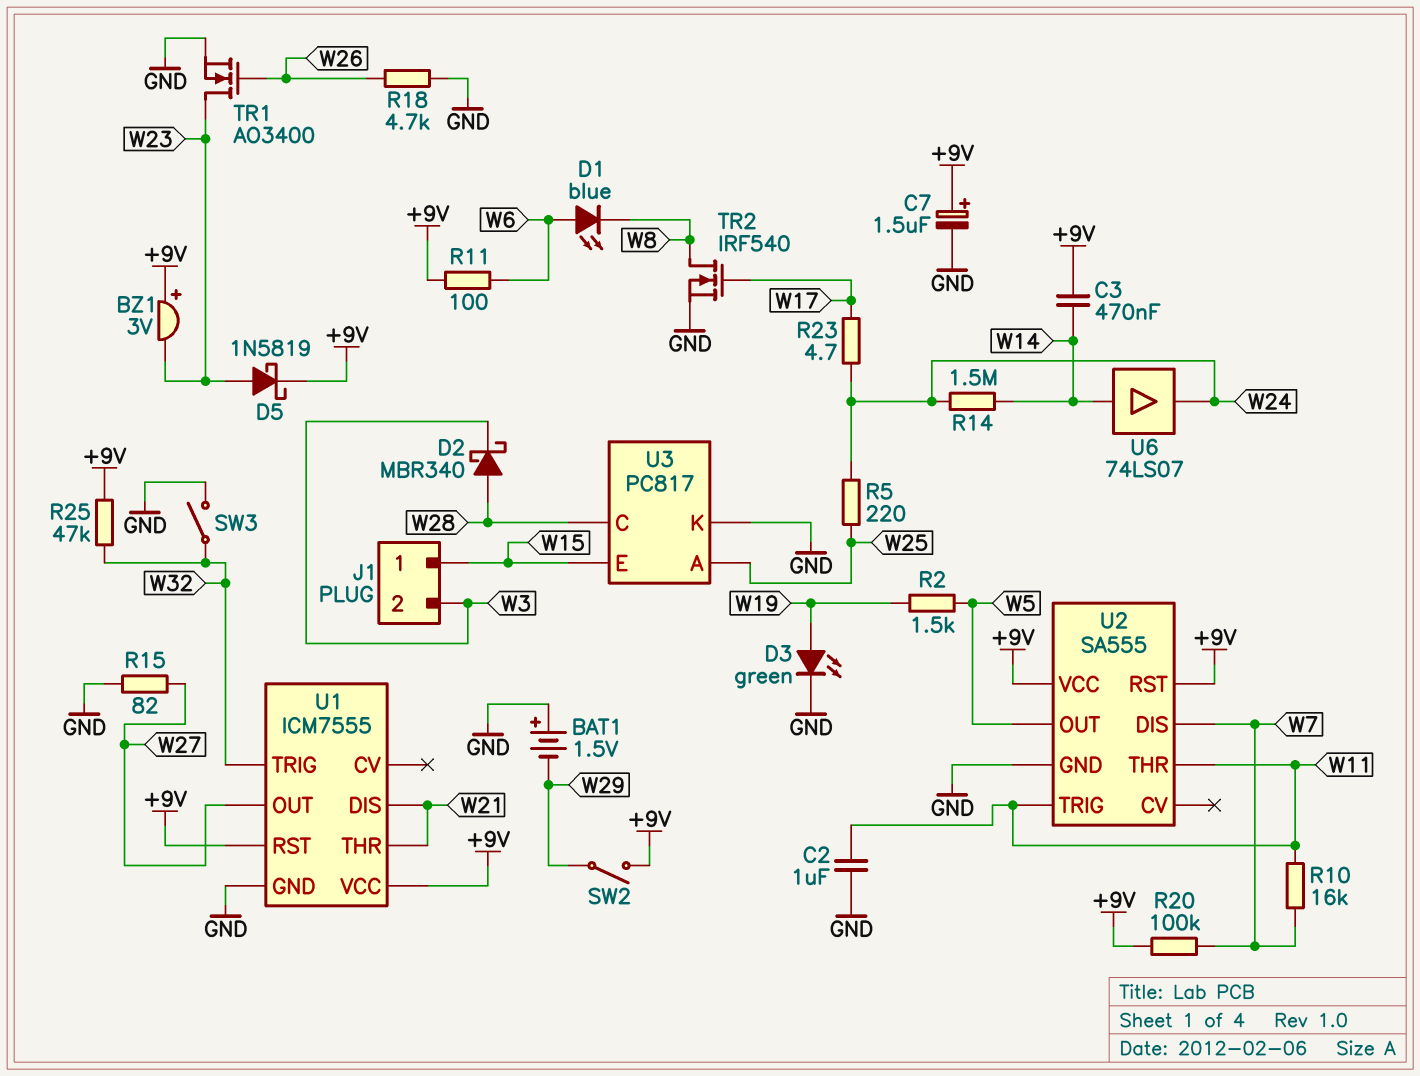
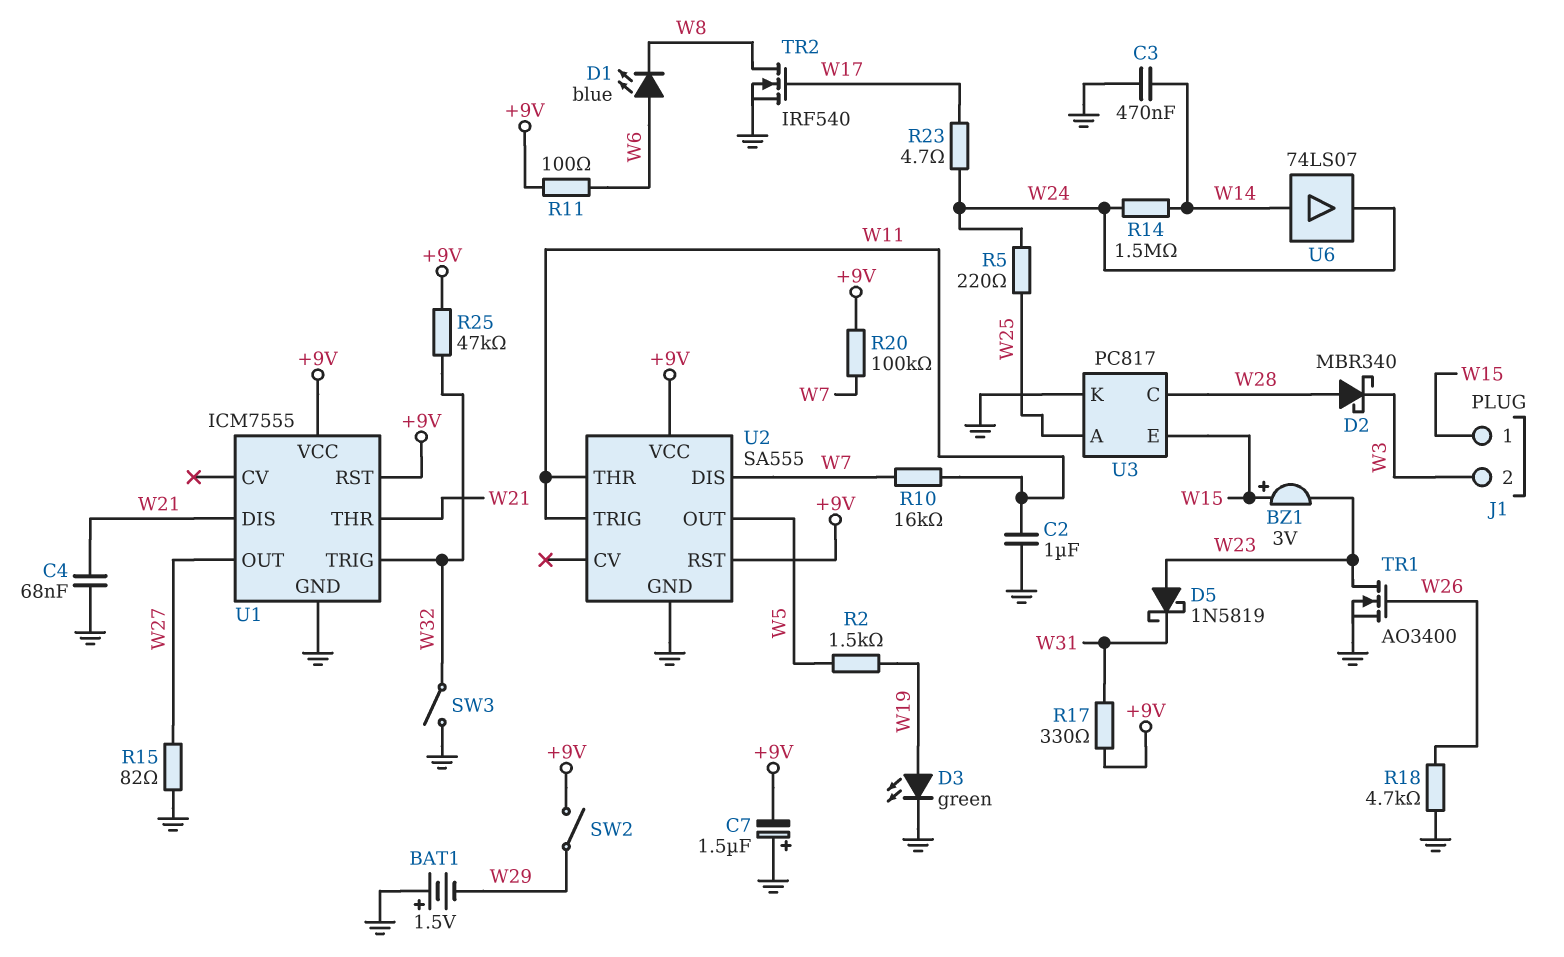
BZ1: buzzer 3V (plus +9V, minus W23) -> buzzer 3V (plus W15, minus W23)
C3: 470nF (+9V, W14) -> 470nF (GND, W14)
C4: none -> 68nF (GND, W21)
C7: 1.5uF (plus +9V, minus GND) -> 1.5uF (plus GND, minus +9V)
D5: schottky 1N5819 (A W23, K +9V) -> schottky 1N5819 (A W23, K W31)
R17: none -> 330 (+9V, W31)

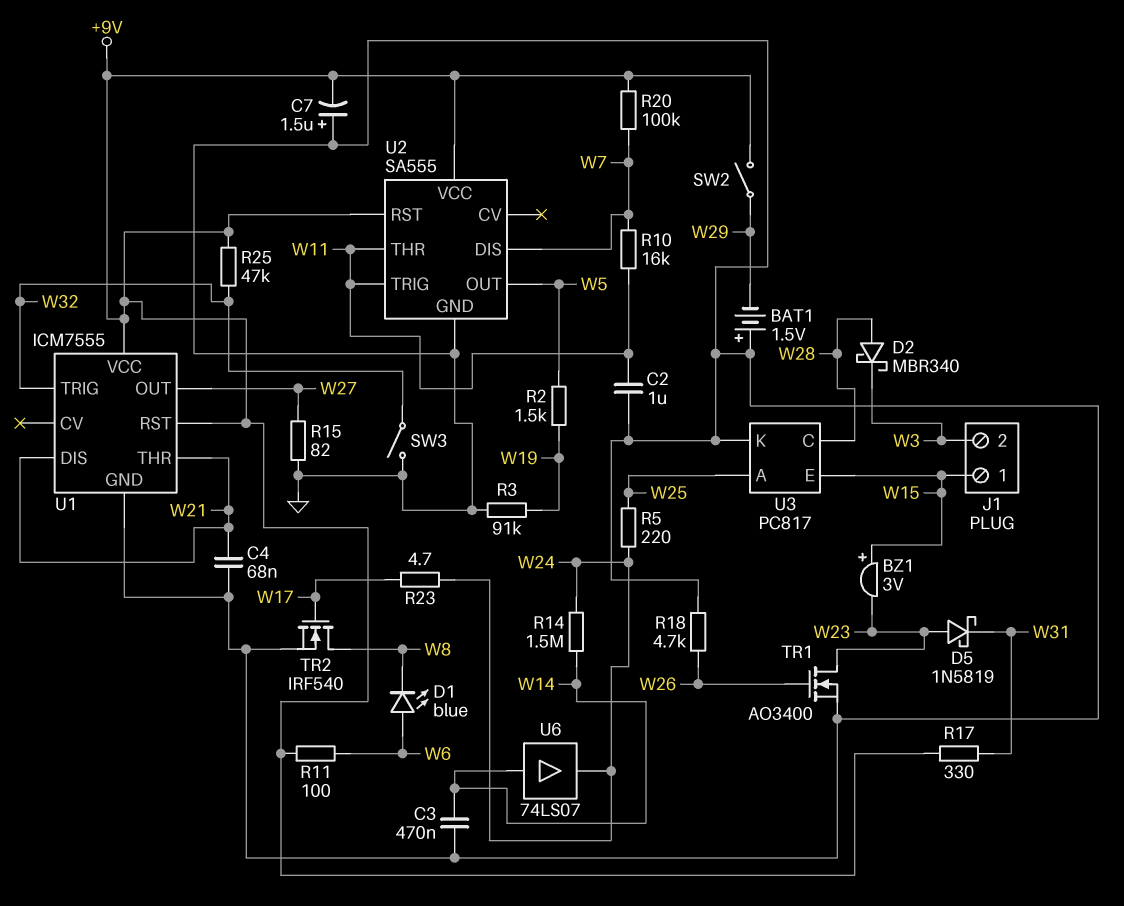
D3: LED green (A W19, K GND) -> none
R3: none -> 91k (GND, W19)

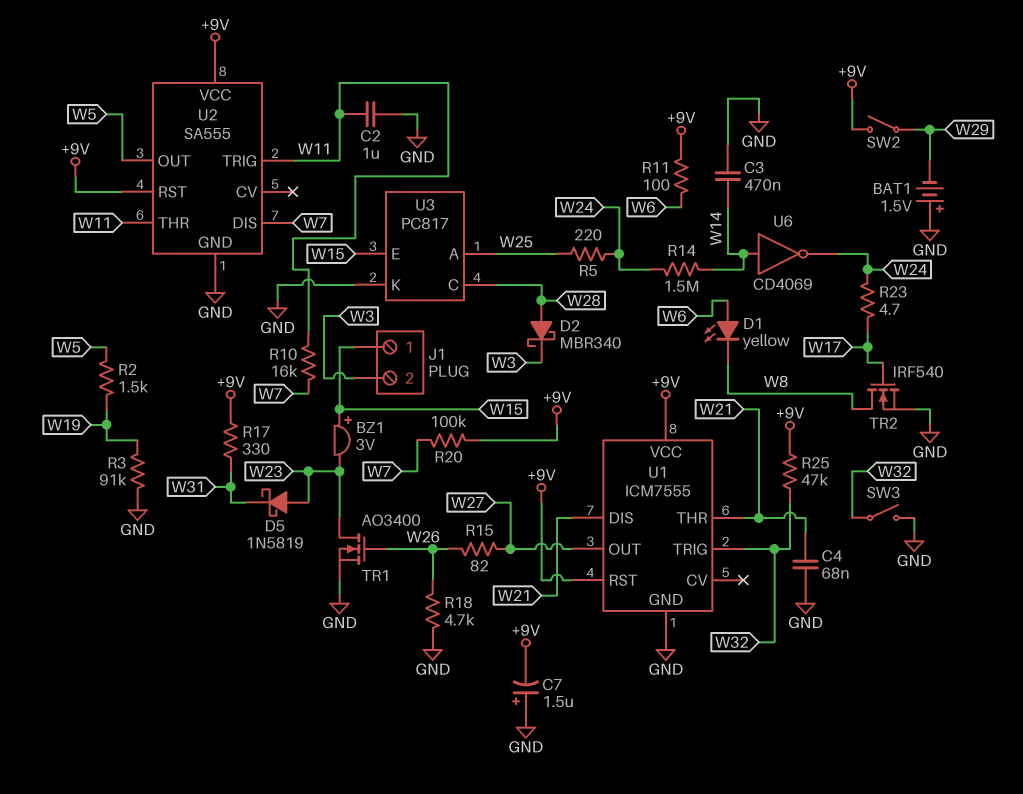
D1: LED blue (A W6, K W8) -> LED yellow (A W6, K W8)
R15: 82 (GND, W27) -> 82 (W26, W27)
U6: buffer 74LS07 (in W14, out W24) -> NOT CD4069 (in W14, out W24)

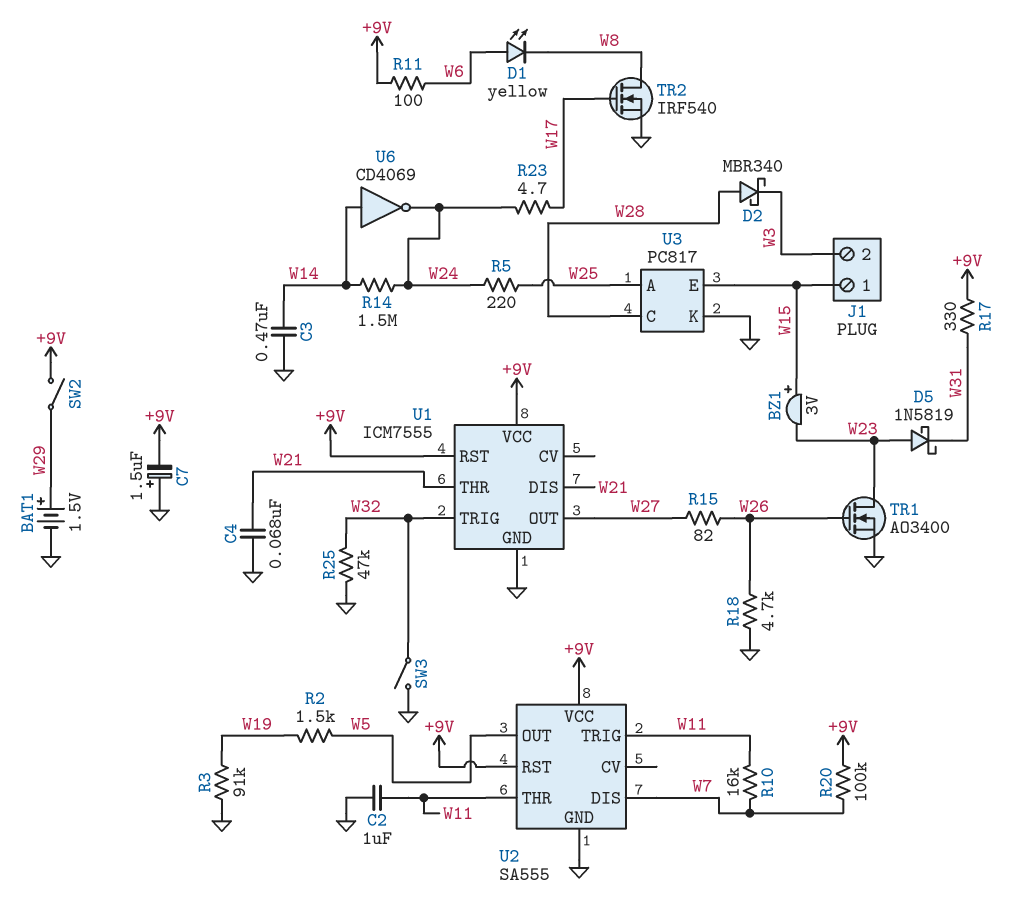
BAT1: 1.5V (plus GND, minus W29) -> 1.5V (plus W29, minus GND)
R25: 47k (+9V, W32) -> 47k (GND, W32)

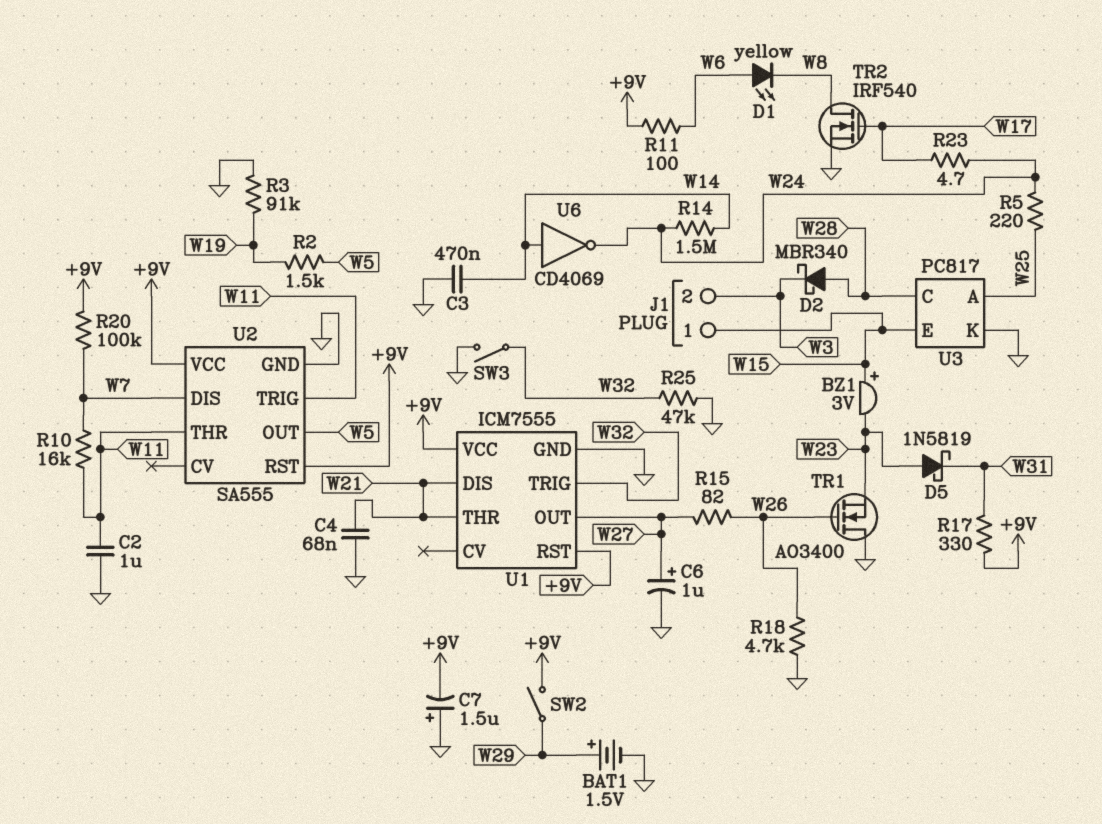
C6: none -> 1uF (plus W27, minus GND)
TR1: NMOS AO3400 (G W26, D W23, S GND) -> NMOS AO3400 (G W26, D GND, S W23)

